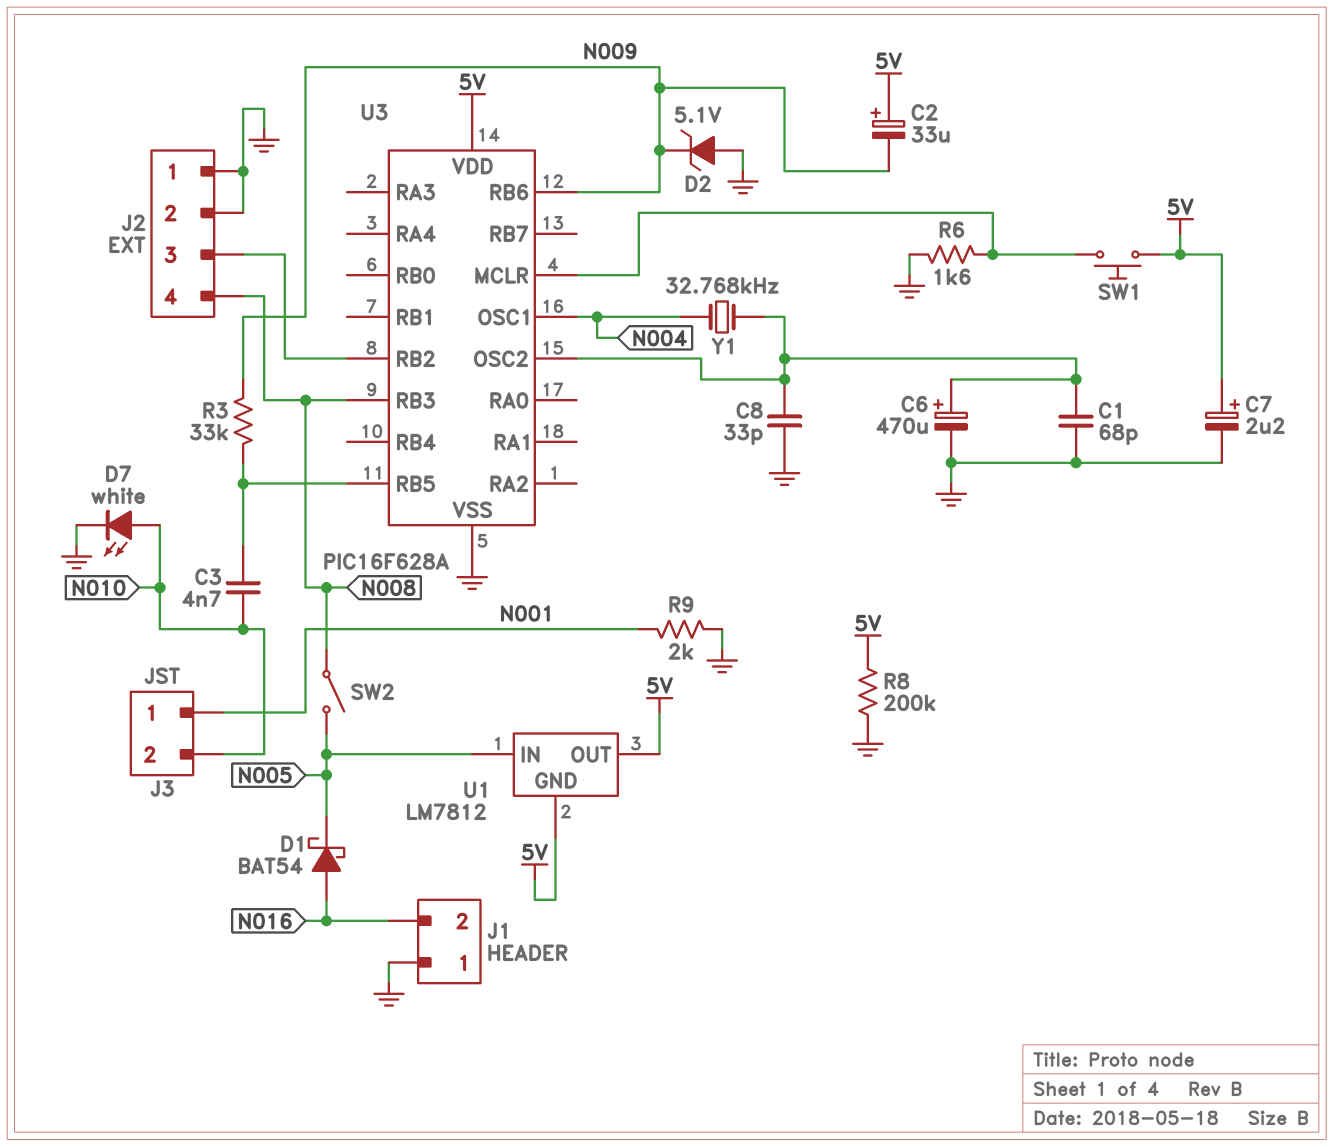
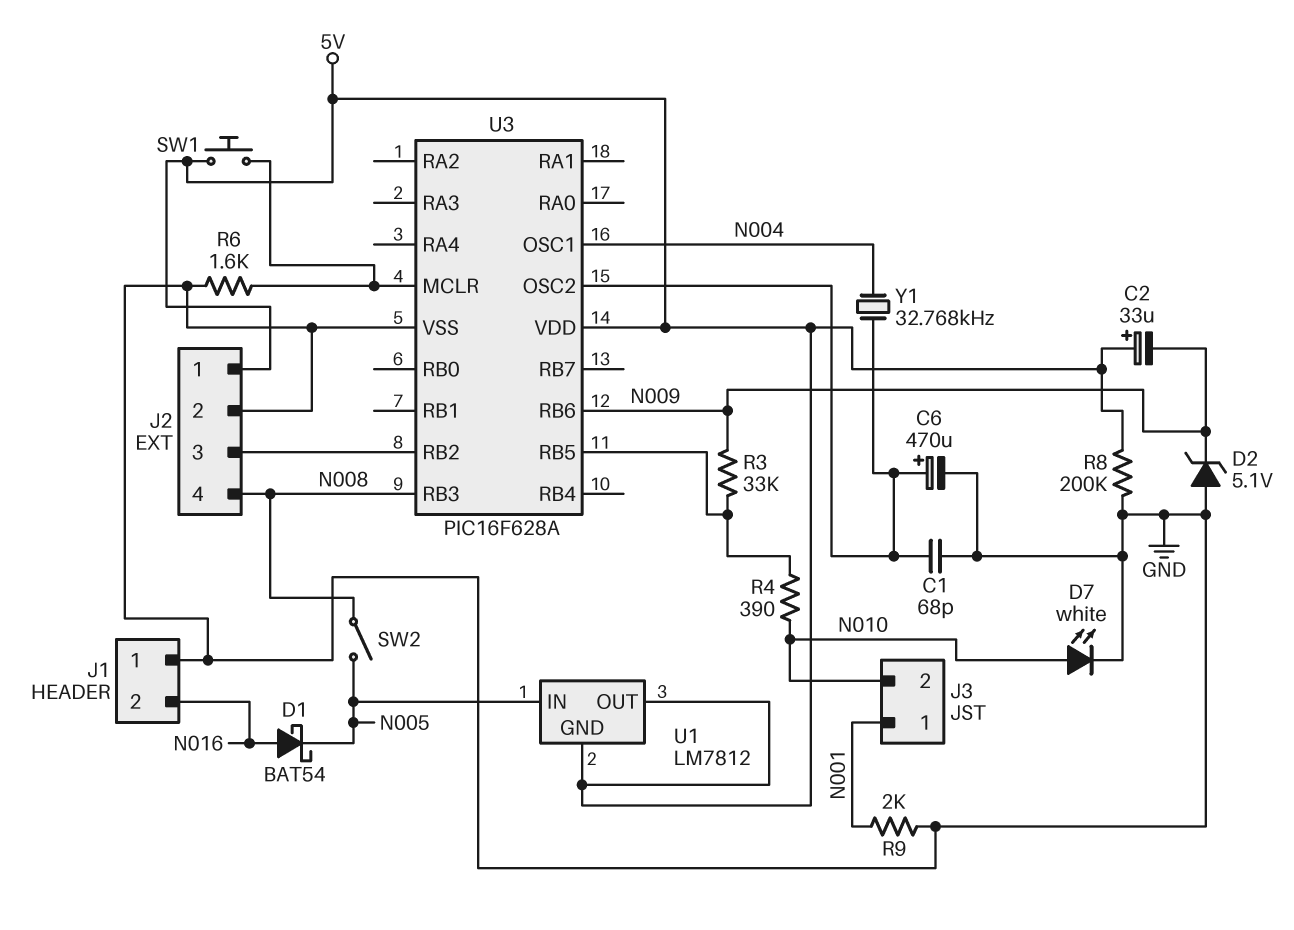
C3: 4.7nF (N010, U3/RB5) -> none
C7: 2.2uF (plus 5V, minus GND) -> none
C8: 33pF (GND, U3/OSC2) -> none
J2 pin 1: GND -> 5V
R4: none -> 390 (N010, U3/RB5)

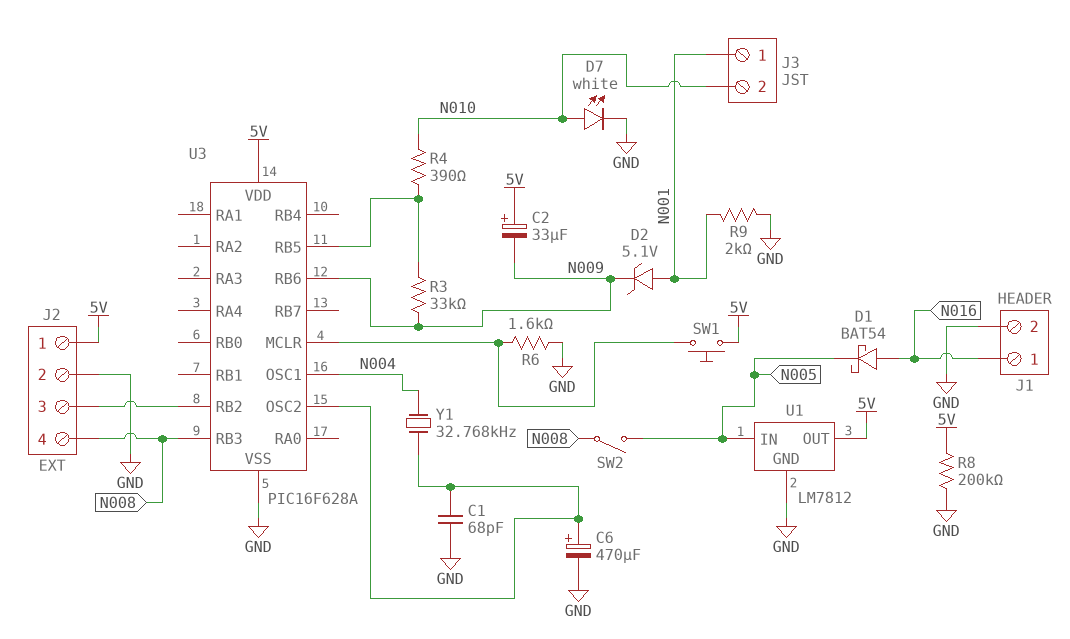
D2: zener 5.1V (A GND, K N009) -> zener 5.1V (A N001, K N009)
J1 pin 1: GND -> N016
J1 pin 2: N016 -> GND
U1 pin GND: 5V -> GND

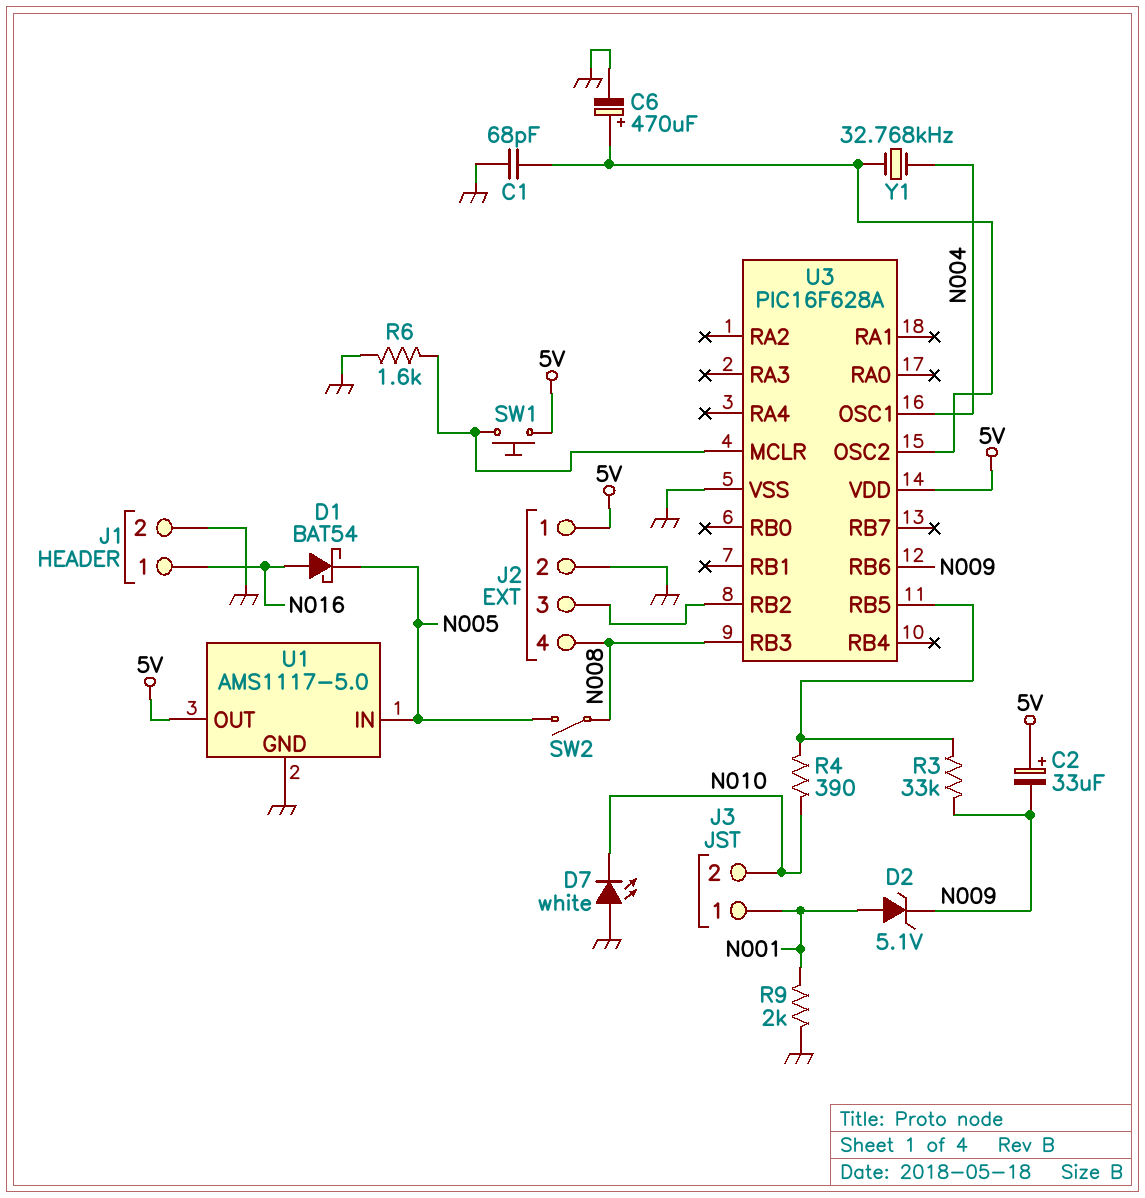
D7: LED white (A N010, K GND) -> LED white (A GND, K N010)
R8: 200k (5V, GND) -> none
U1: LM7812 -> AMS1117-5.0

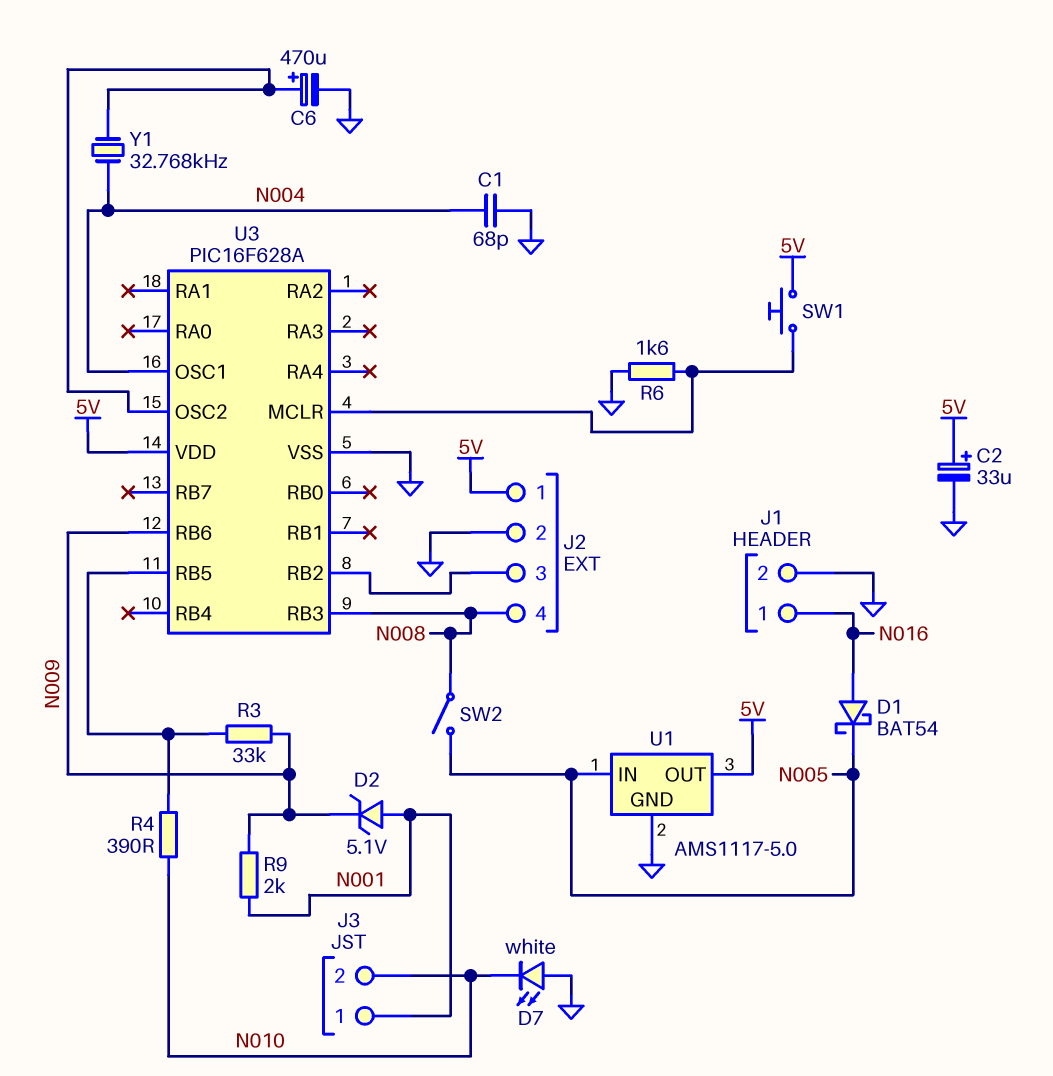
C1: 68pF (GND, U3/OSC2) -> 68pF (GND, N004)
C2: 33uF (plus 5V, minus N009) -> 33uF (plus 5V, minus GND)
R9: 2k (GND, N001) -> 2k (N001, N009)

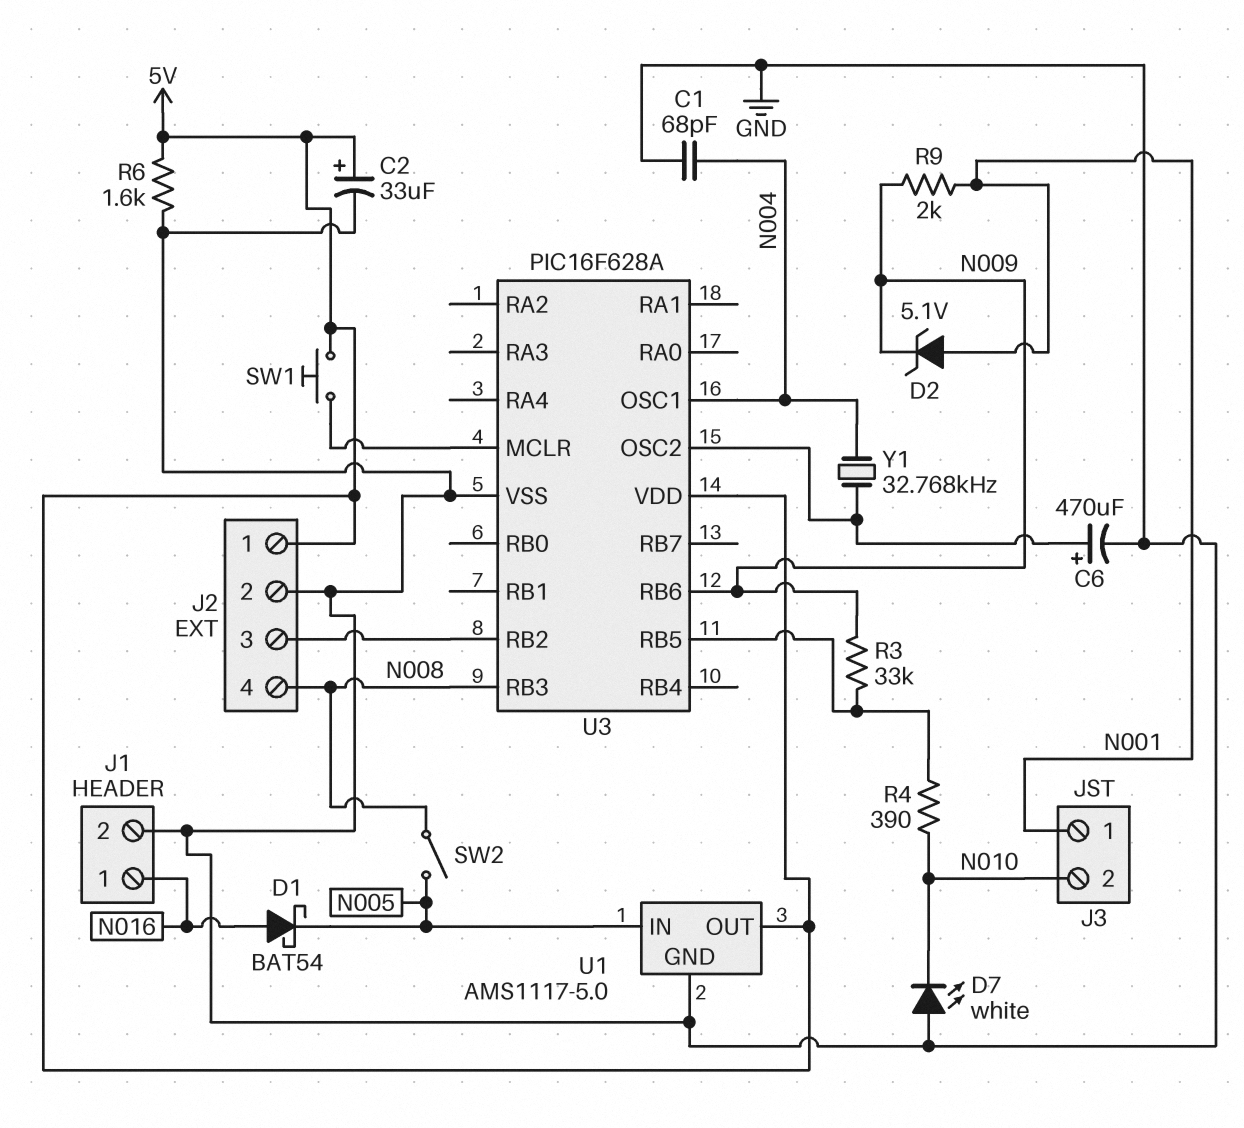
R6: 1.6k (GND, U3/MCLR) -> 1.6k (5V, GND)

